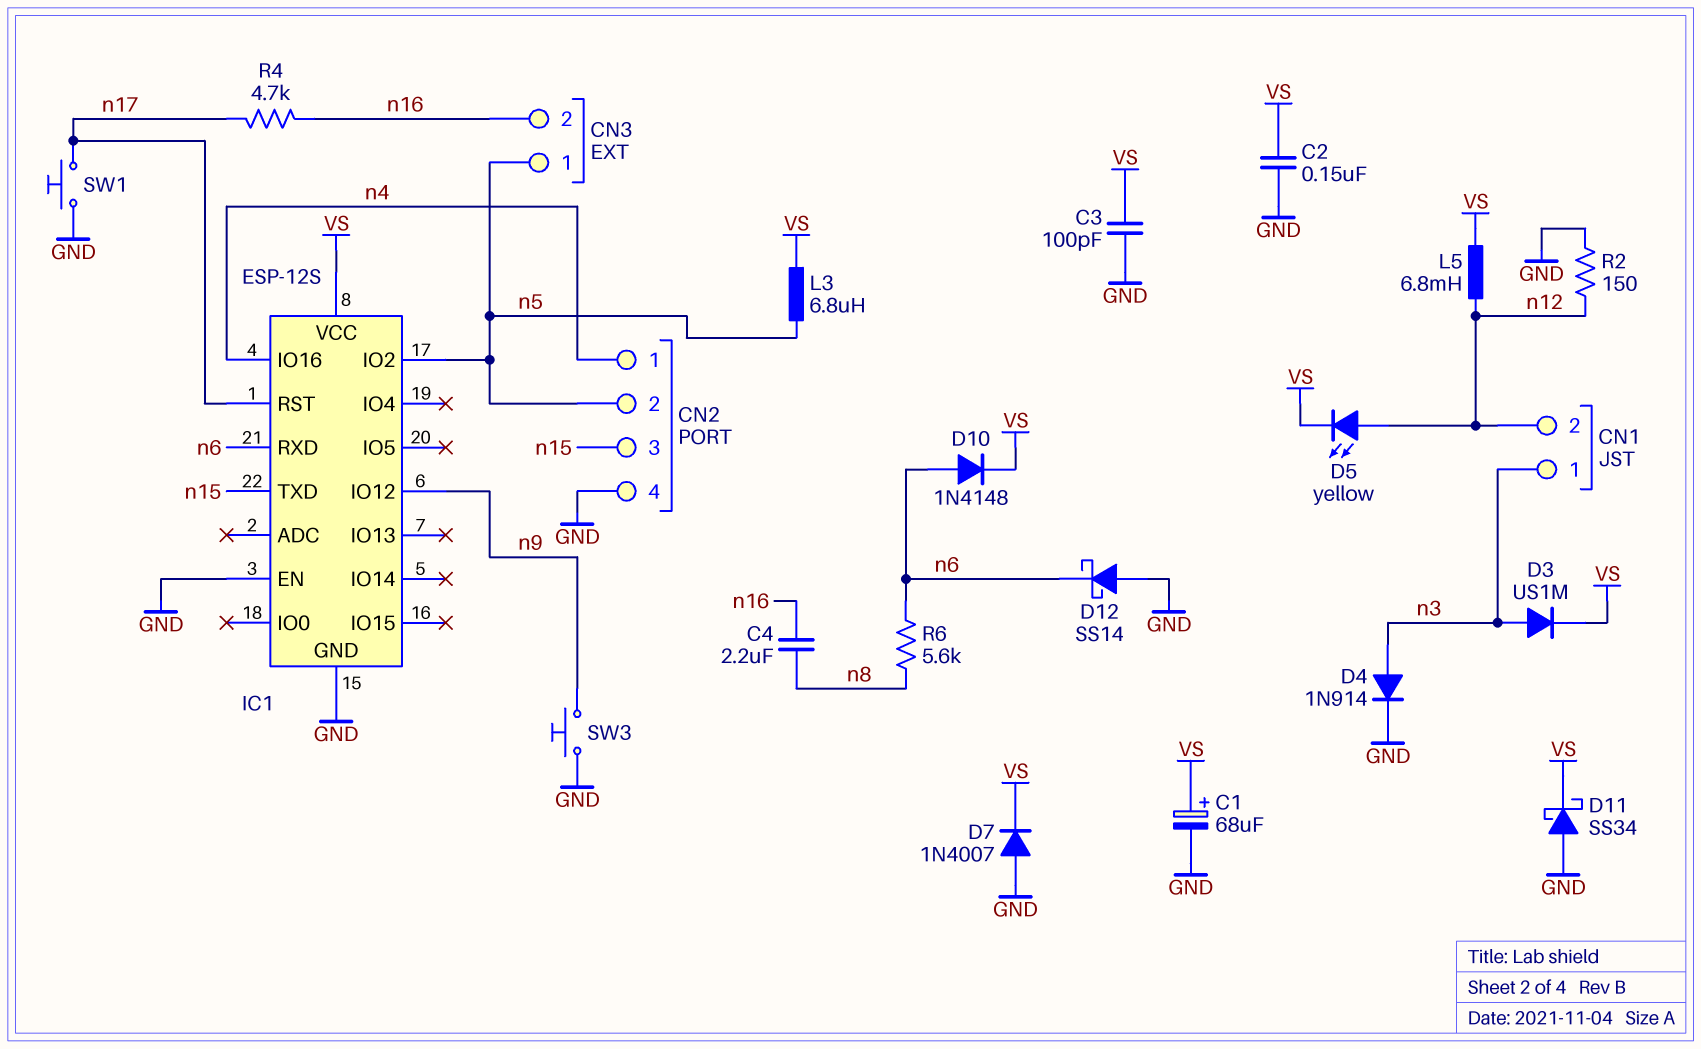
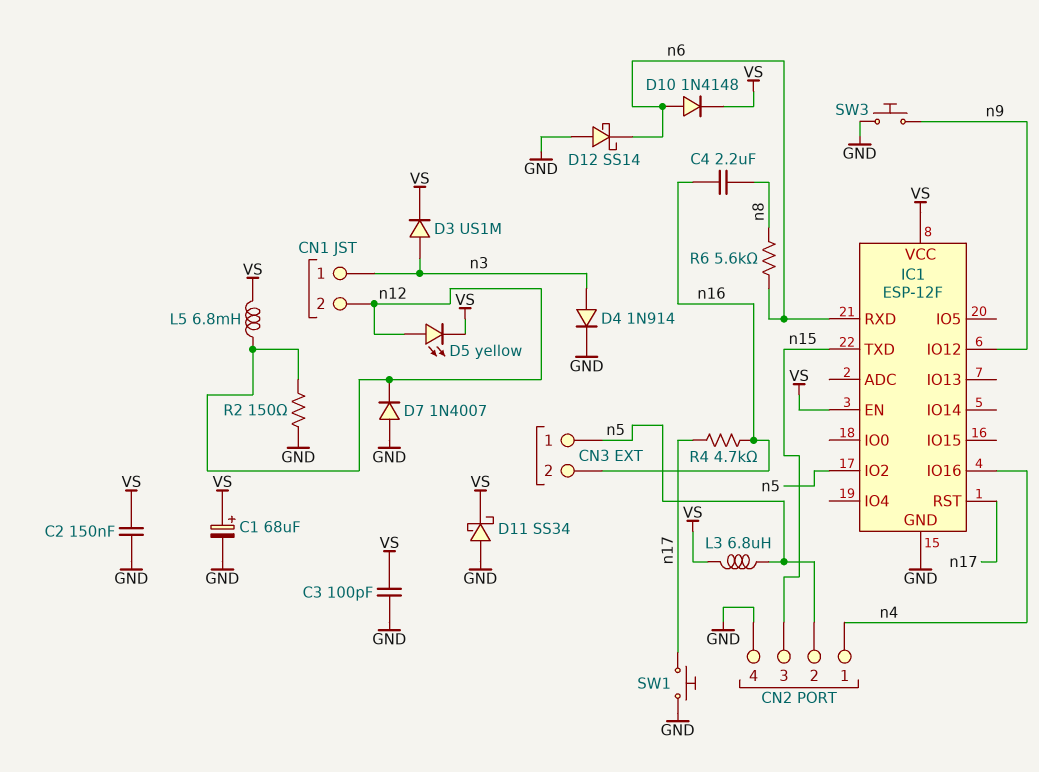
D7: diode 1N4007 (A GND, K VS) -> diode 1N4007 (A GND, K n12)
IC1: ESP-12S -> ESP-12F
IC1 pin EN: GND -> VS

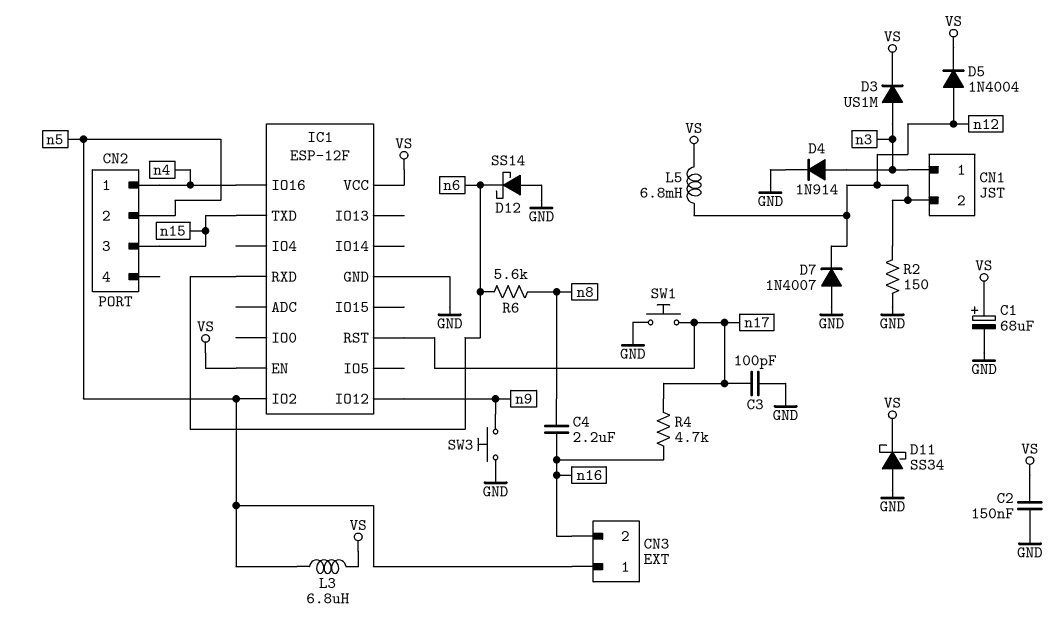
C3: 100pF (GND, VS) -> 100pF (GND, n17)
CN2 pin 4: GND -> none
D5: LED yellow (A n12, K VS) -> diode 1N4004 (A n12, K VS)
D10: diode 1N4148 (A n6, K VS) -> none

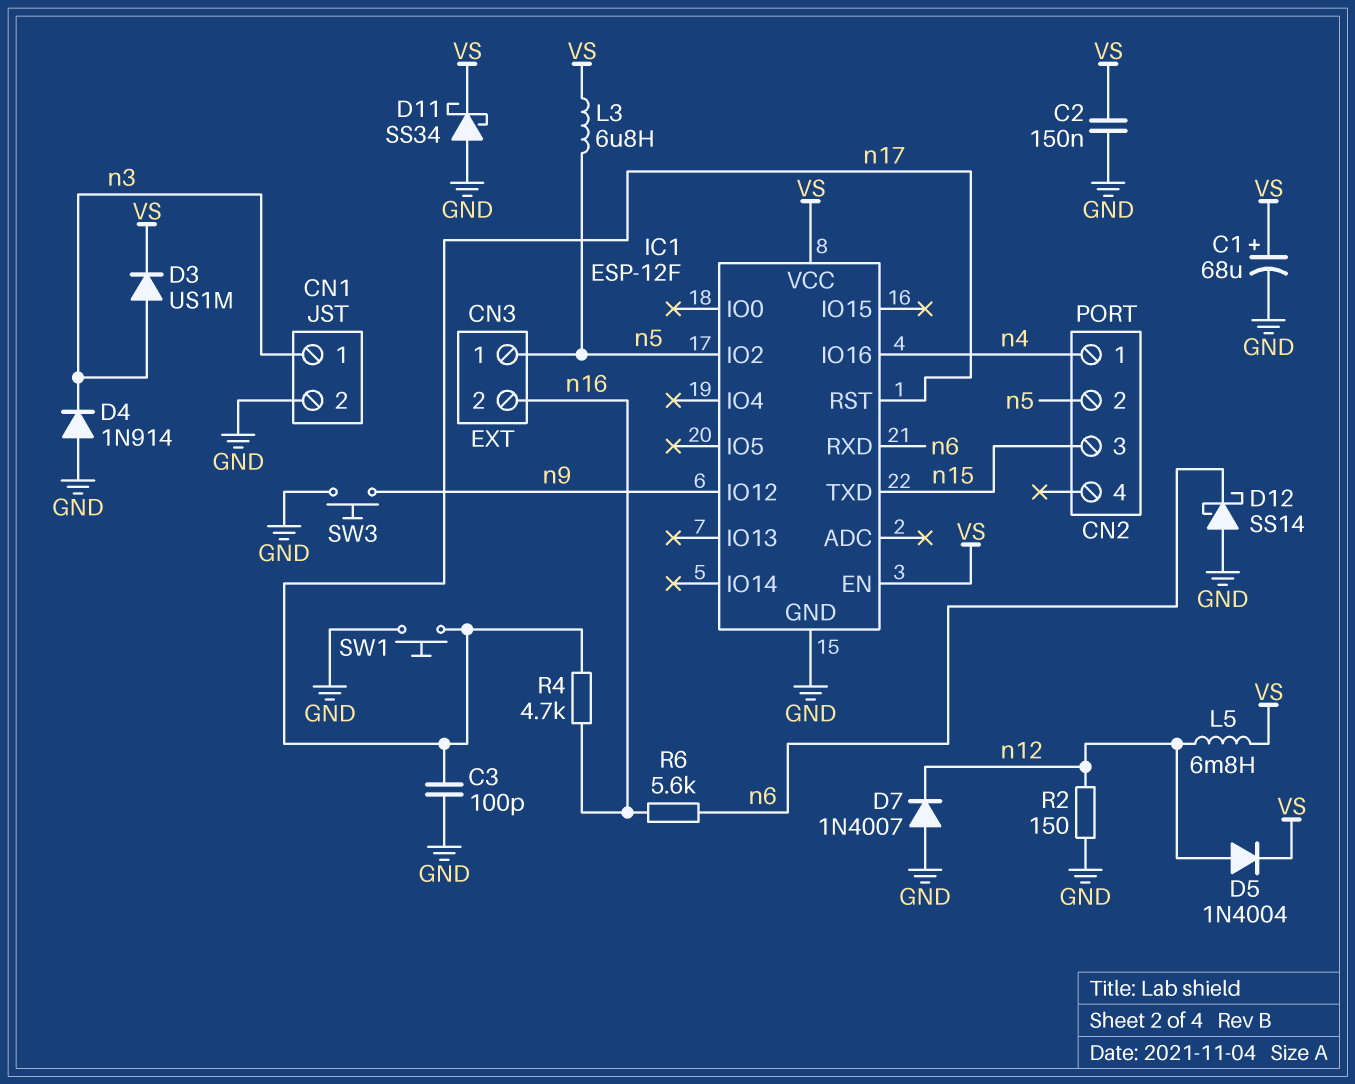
C4: 2.2uF (n8, n16) -> none
CN1 pin 2: n12 -> GND
D4: diode 1N914 (A n3, K GND) -> diode 1N914 (A GND, K n3)
R6: 5.6k (n6, n8) -> 5.6k (n6, n16)

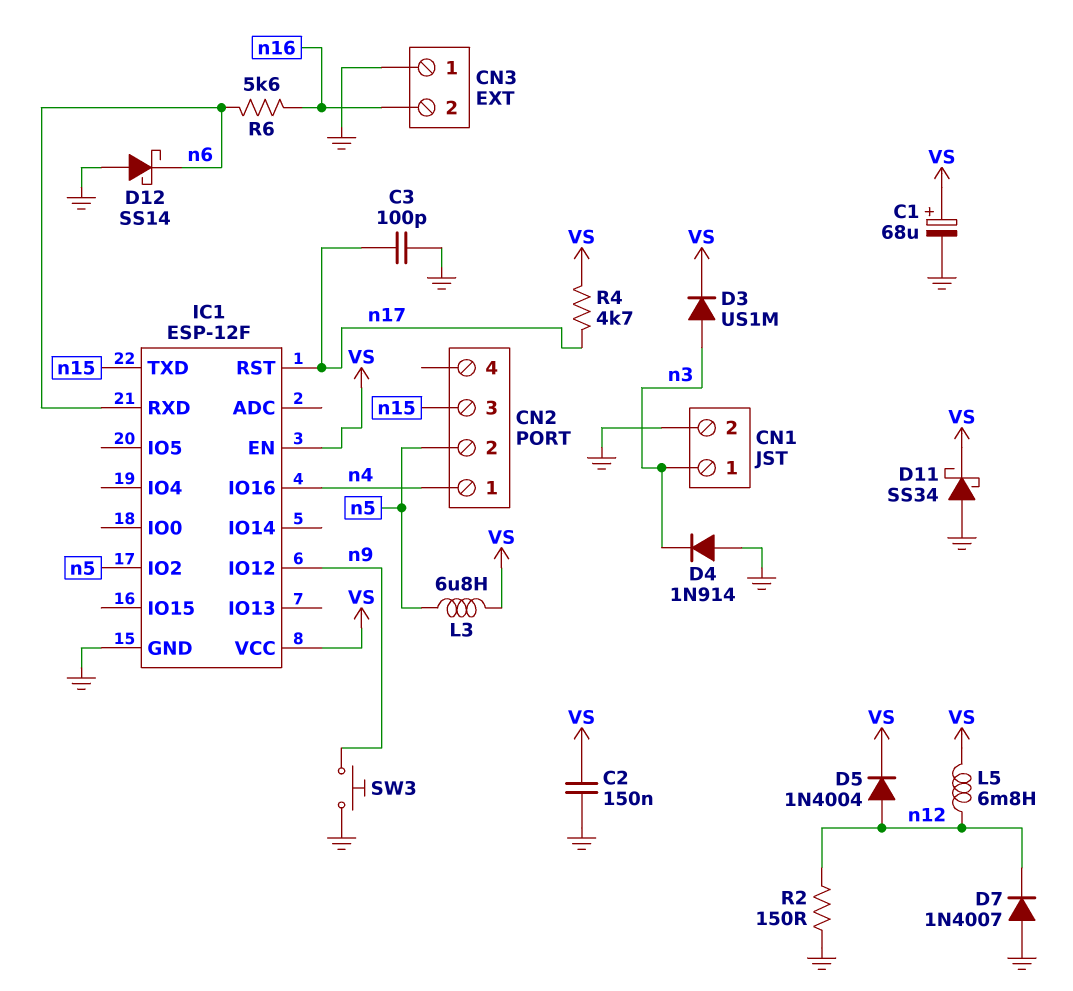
CN3 pin 1: n5 -> GND
R4: 4.7k (n16, n17) -> 4.7k (VS, n17)
SW1: button (GND, n17) -> none

